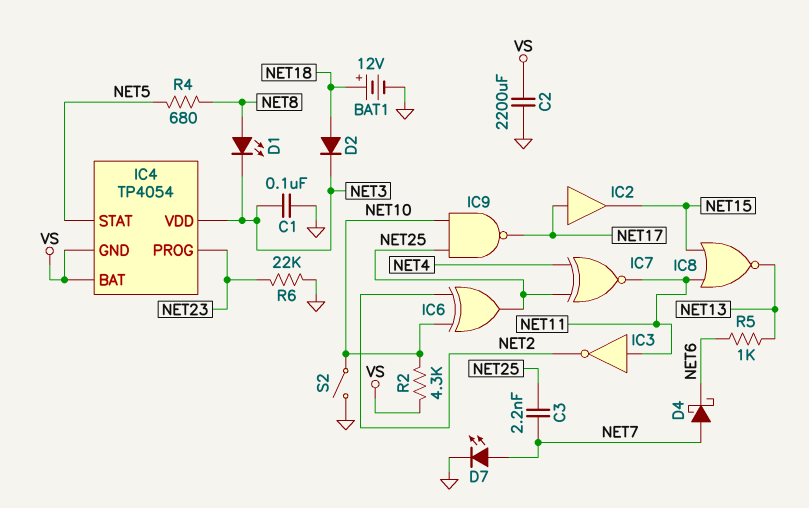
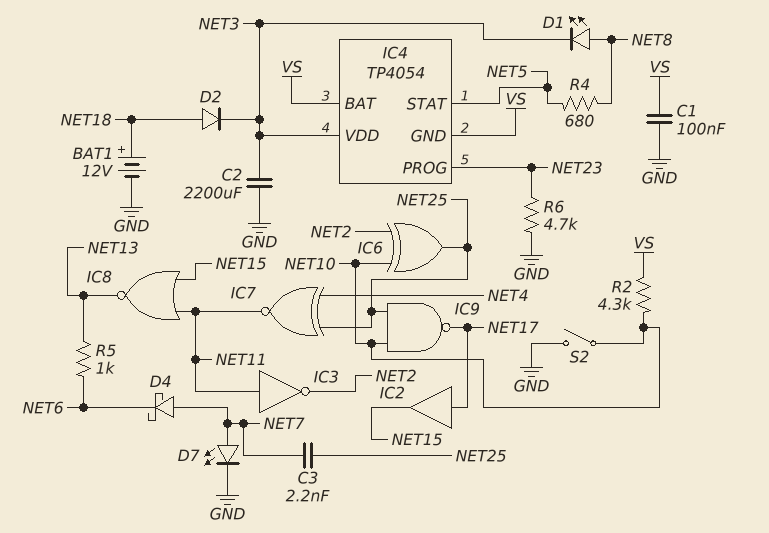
C1: 100nF (GND, NET3) -> 100nF (GND, VS)
C2: 2200uF (GND, VS) -> 2200uF (GND, NET3)
R6: 22k (GND, NET23) -> 4.7k (GND, NET23)

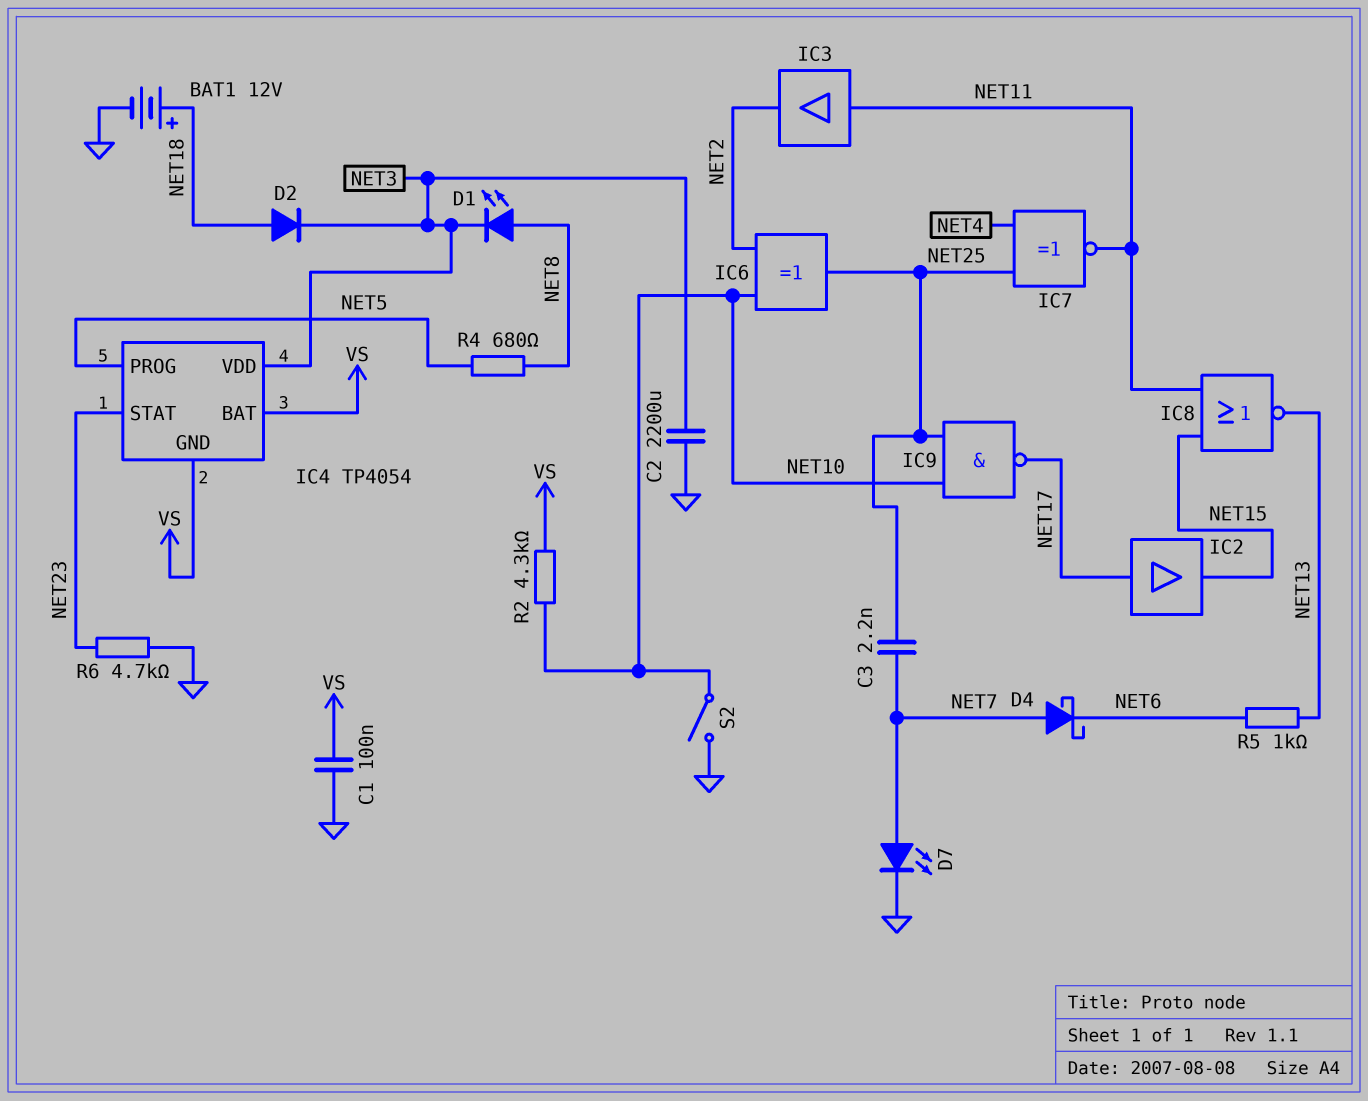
IC3: NOT (in NET11, out NET2) -> buffer (in NET11, out NET2)
IC4 pin PROG: NET23 -> NET5
IC4 pin STAT: NET5 -> NET23

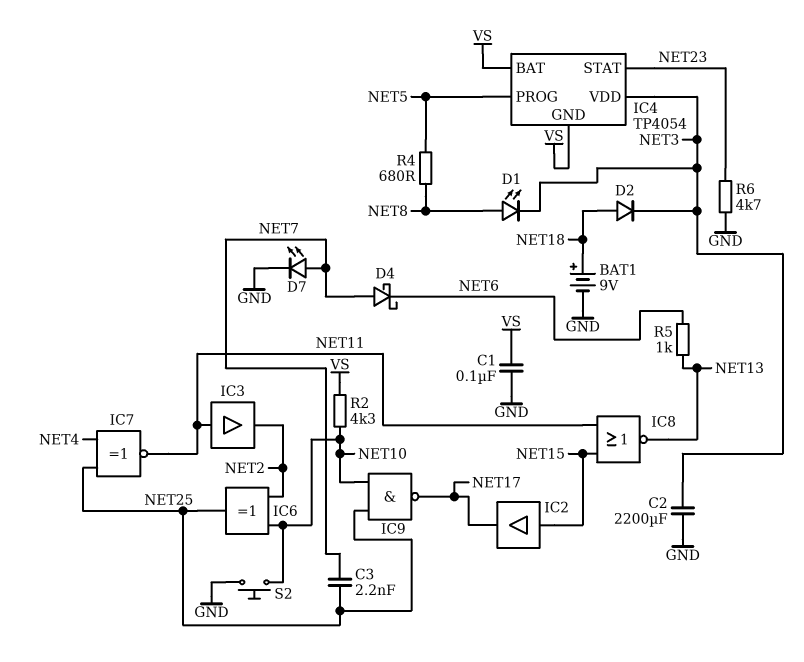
BAT1: 12V (plus NET18, minus GND) -> 9V (plus NET18, minus GND)
IC2: buffer (in NET17, out NET15) -> buffer (in NET15, out NET17)
S2: switch (GND, NET10) -> button (GND, NET10)

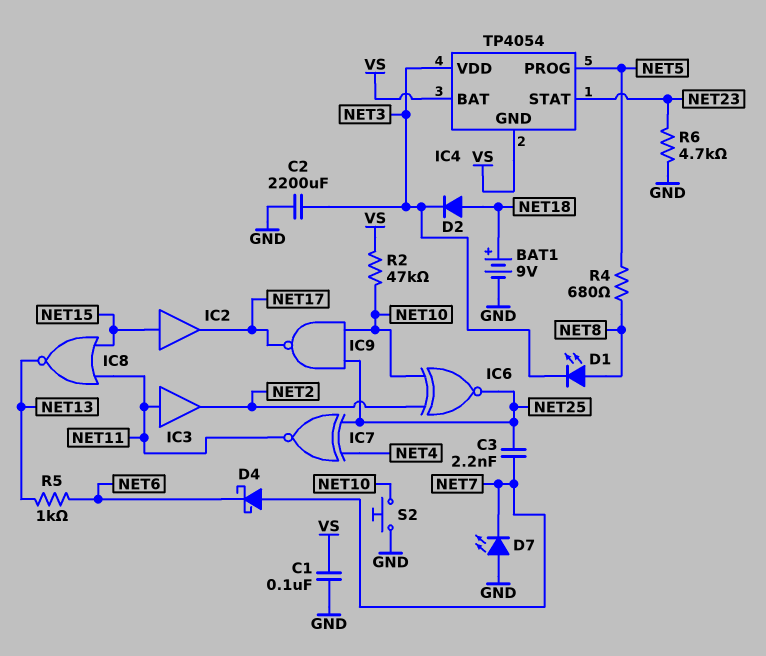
D7: LED (A NET7, K GND) -> LED (A GND, K NET7)
IC6: XOR (in NET2, in NET10, out NET25) -> XNOR (in NET2, in NET10, out NET25)
R2: 4.3k (NET10, VS) -> 47k (NET10, VS)

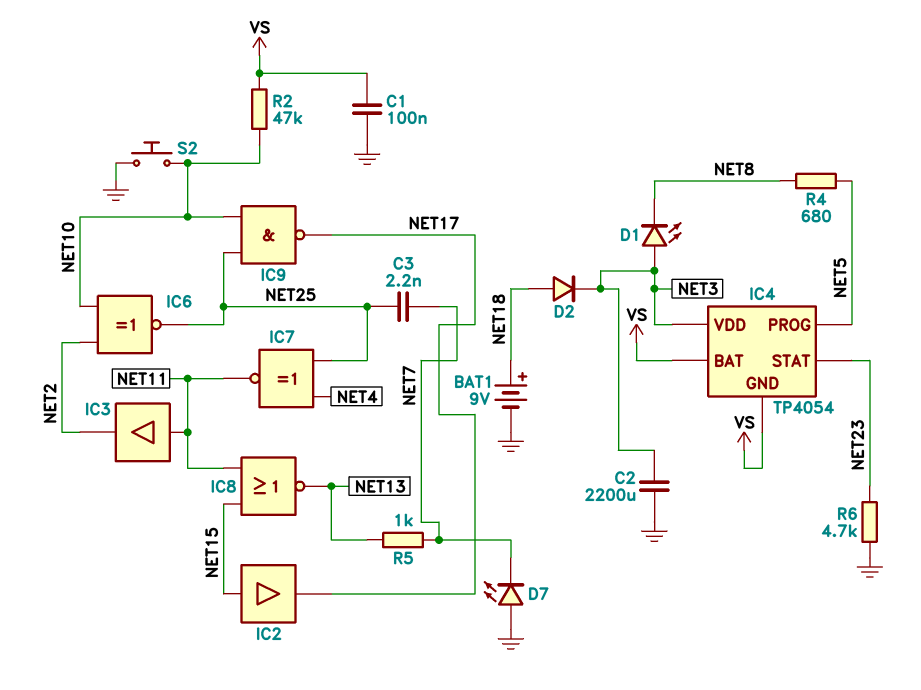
D1: LED (A NET8, K NET3) -> LED (A NET3, K NET8)
D4: schottky (A NET7, K NET6) -> none
R5: 1k (NET6, NET13) -> 1k (NET7, NET13)

